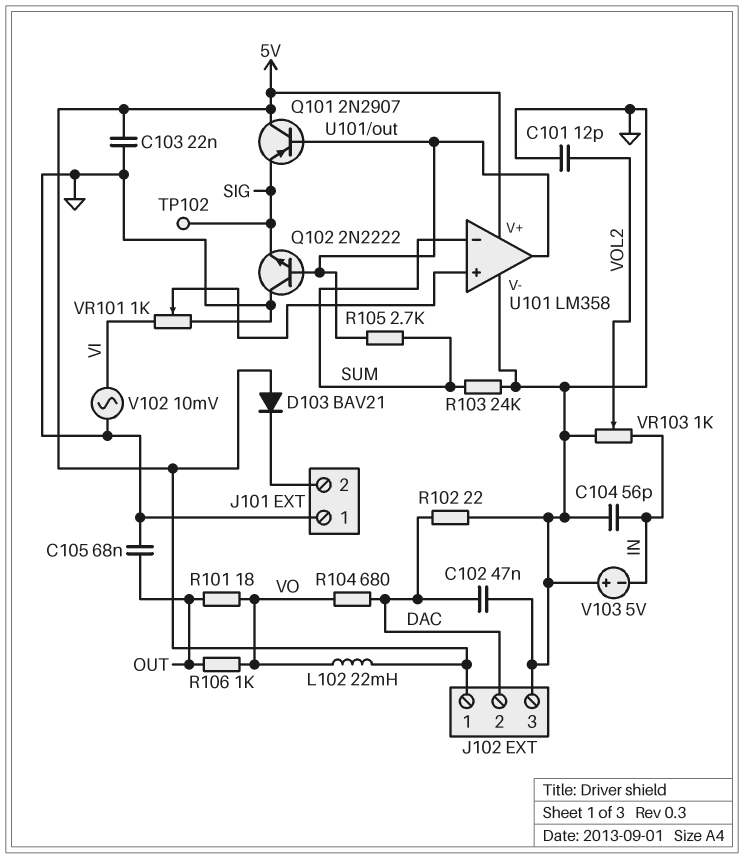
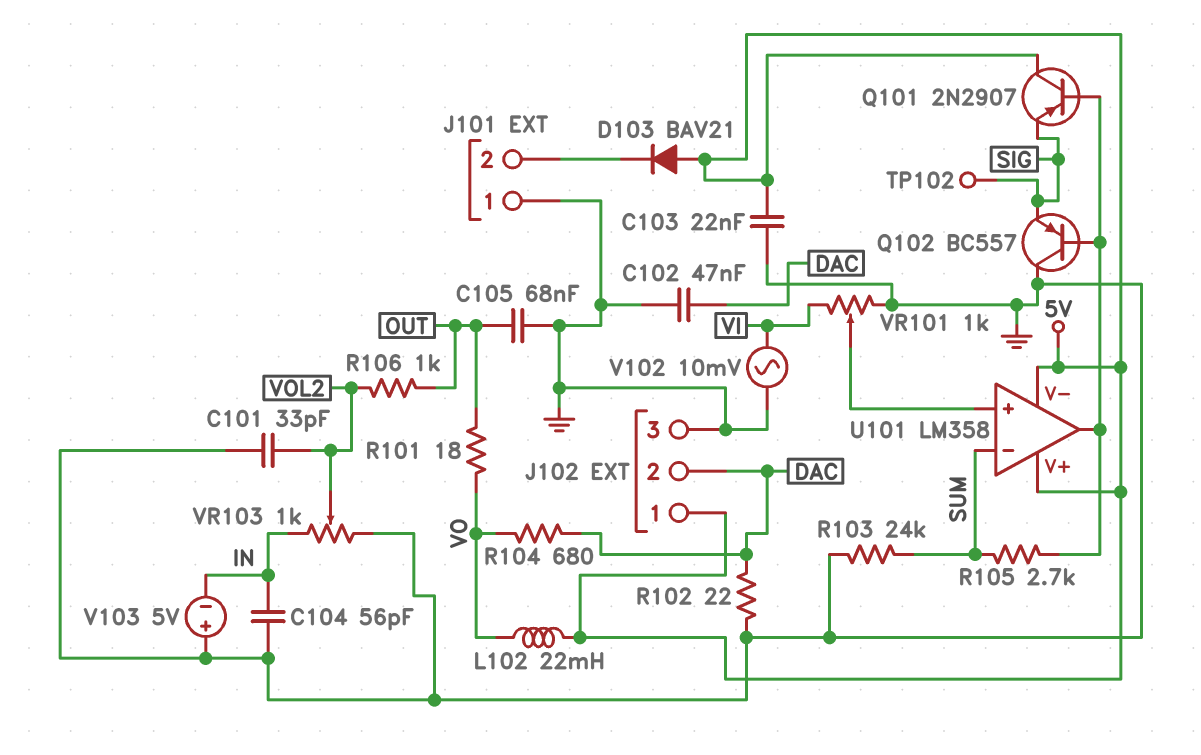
C101: 12pF (GND, VOL2) -> 33pF (GND, VOL2)
Q102: NPN 2N2222 (B U101/out, C GND, E SIG) -> PNP BC557 (B U101/out, C GND, E SIG)
R106: 1k (OUT, VO) -> 1k (OUT, VOL2)
U101 pin V-: GND -> 5V

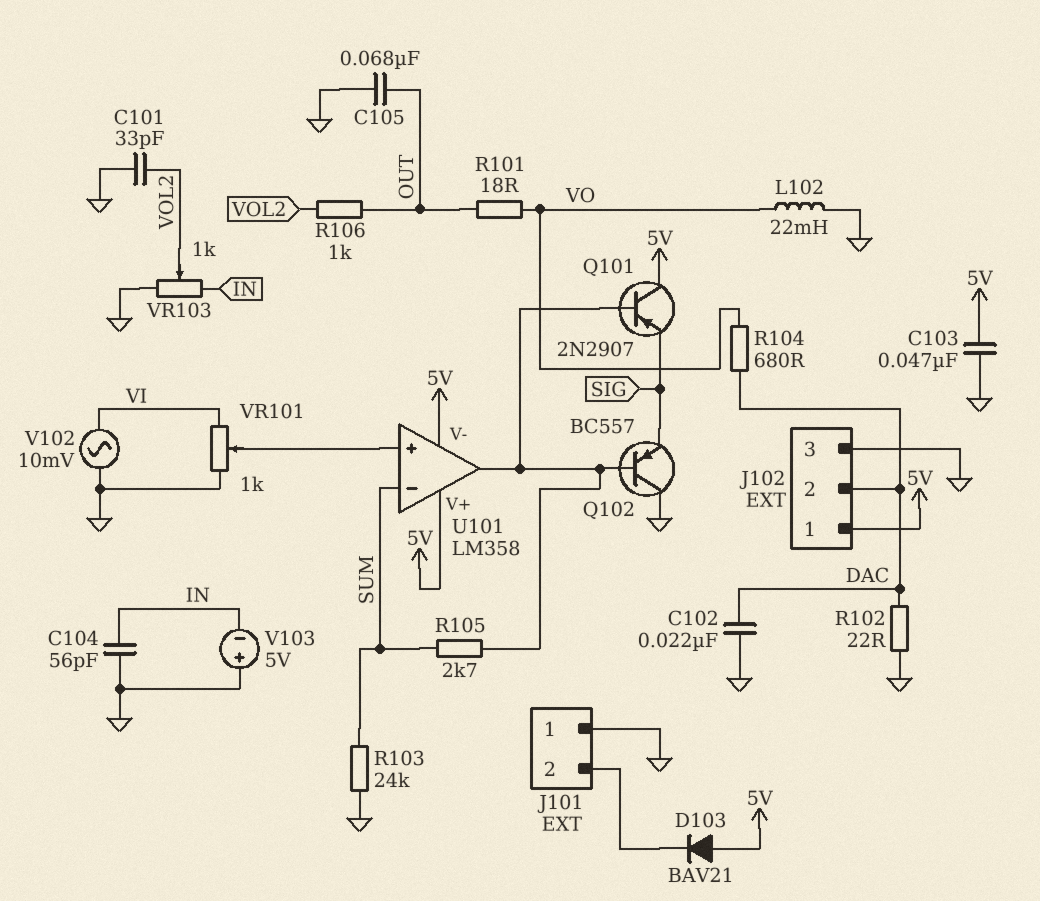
C102: 47nF (DAC, GND) -> 22nF (DAC, GND)
C103: 22nF (5V, GND) -> 47nF (5V, GND)
L102: 22mH (5V, VO) -> 22mH (GND, VO)
TP102: test point (SIG) -> none

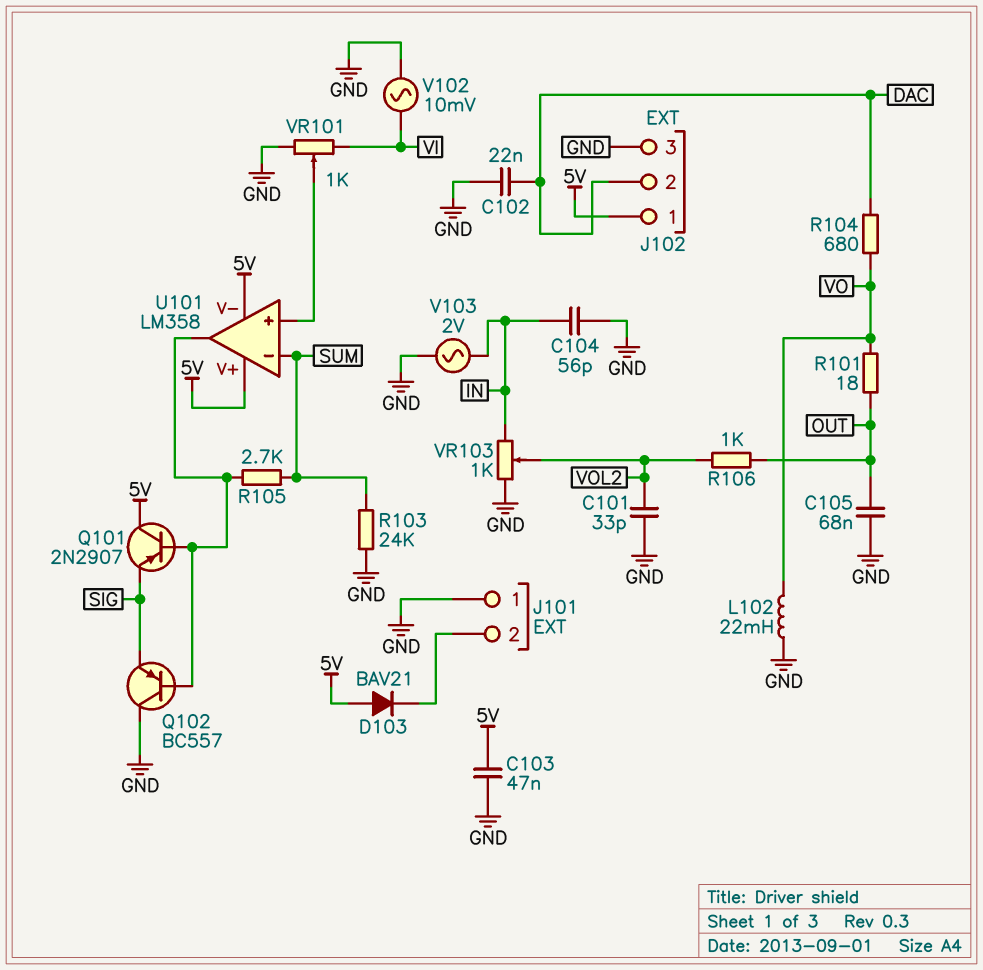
R102: 22 (DAC, GND) -> none
V103: 5V (plus GND, minus IN) -> AC 2V (GND, IN)

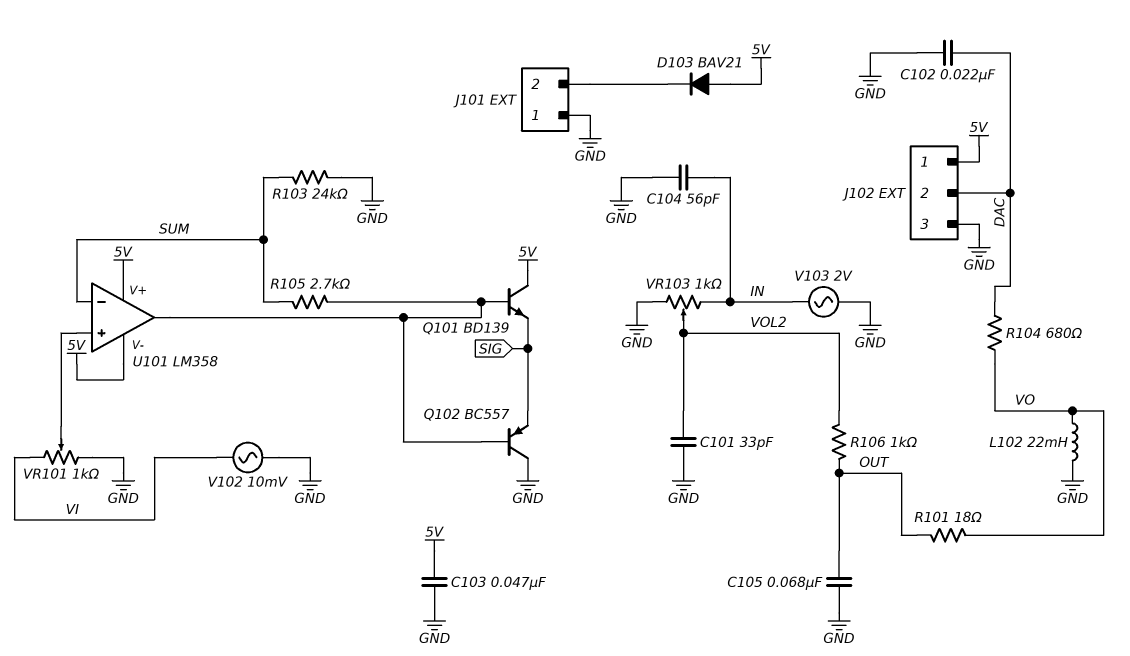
Q101: PNP 2N2907 (B U101/out, C 5V, E SIG) -> NPN BD139 (B U101/out, C 5V, E SIG)

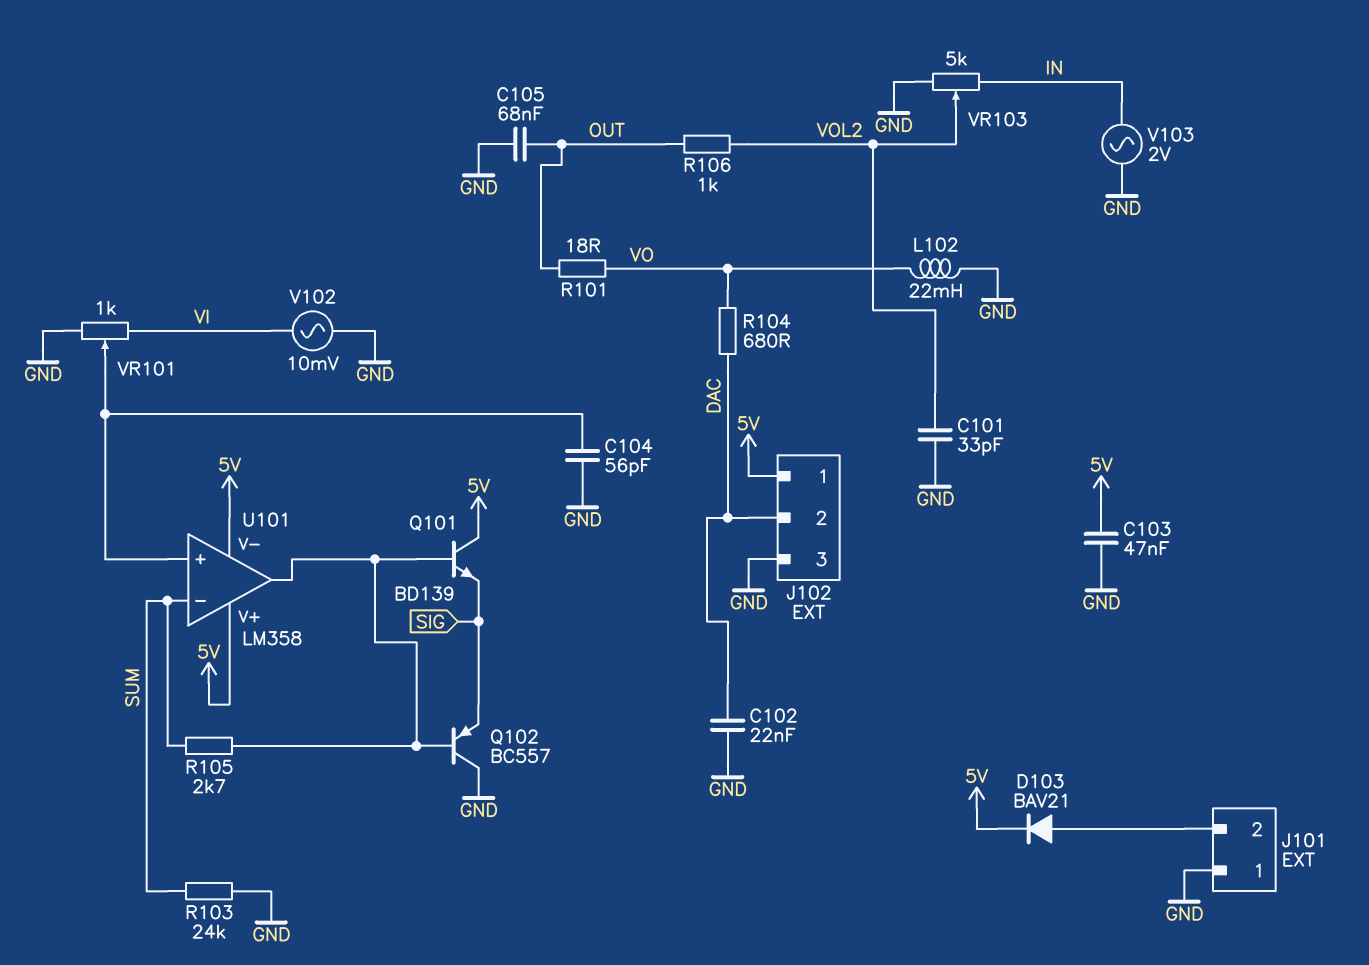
C104: 56pF (GND, IN) -> 56pF (GND, U101/in+)
D103: diode BAV21 (A 5V, K J101/2) -> diode BAV21 (A J101/2, K 5V)
VR103: 1k (GND, IN, wiper VOL2) -> 5k (GND, IN, wiper VOL2)

